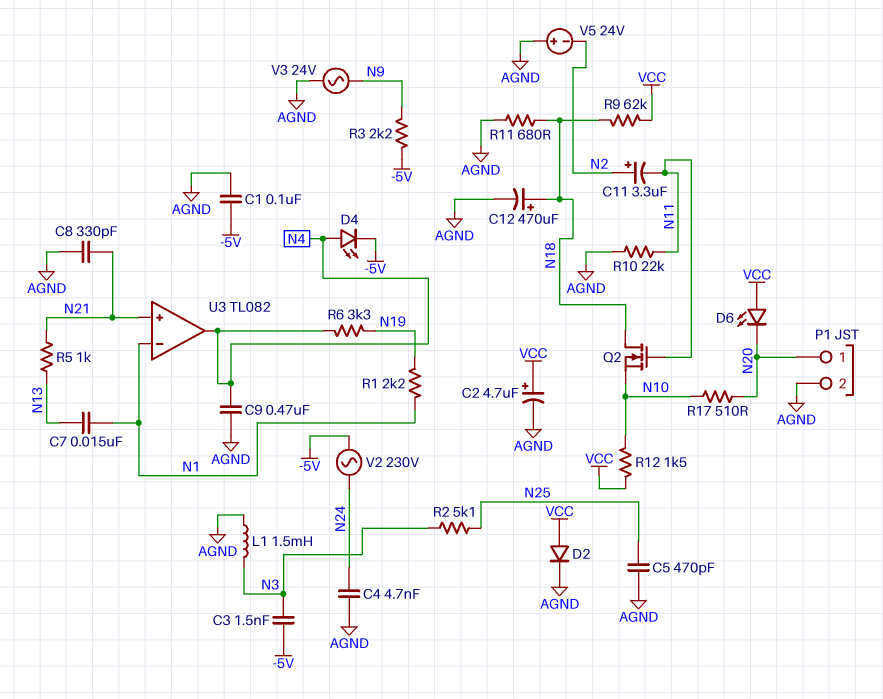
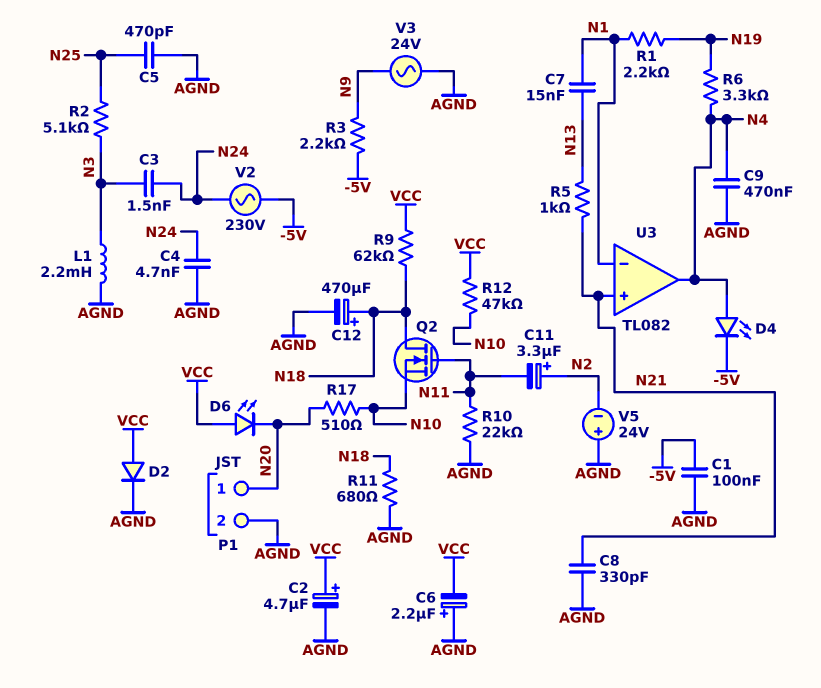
C3: 1.5nF (-5V, N3) -> 1.5nF (N3, N24)
C6: none -> 2.2uF (plus AGND, minus VCC)
L1: 1.5mH (AGND, N3) -> 2.2mH (AGND, N3)
R12: 1.5k (N10, VCC) -> 47k (N10, VCC)

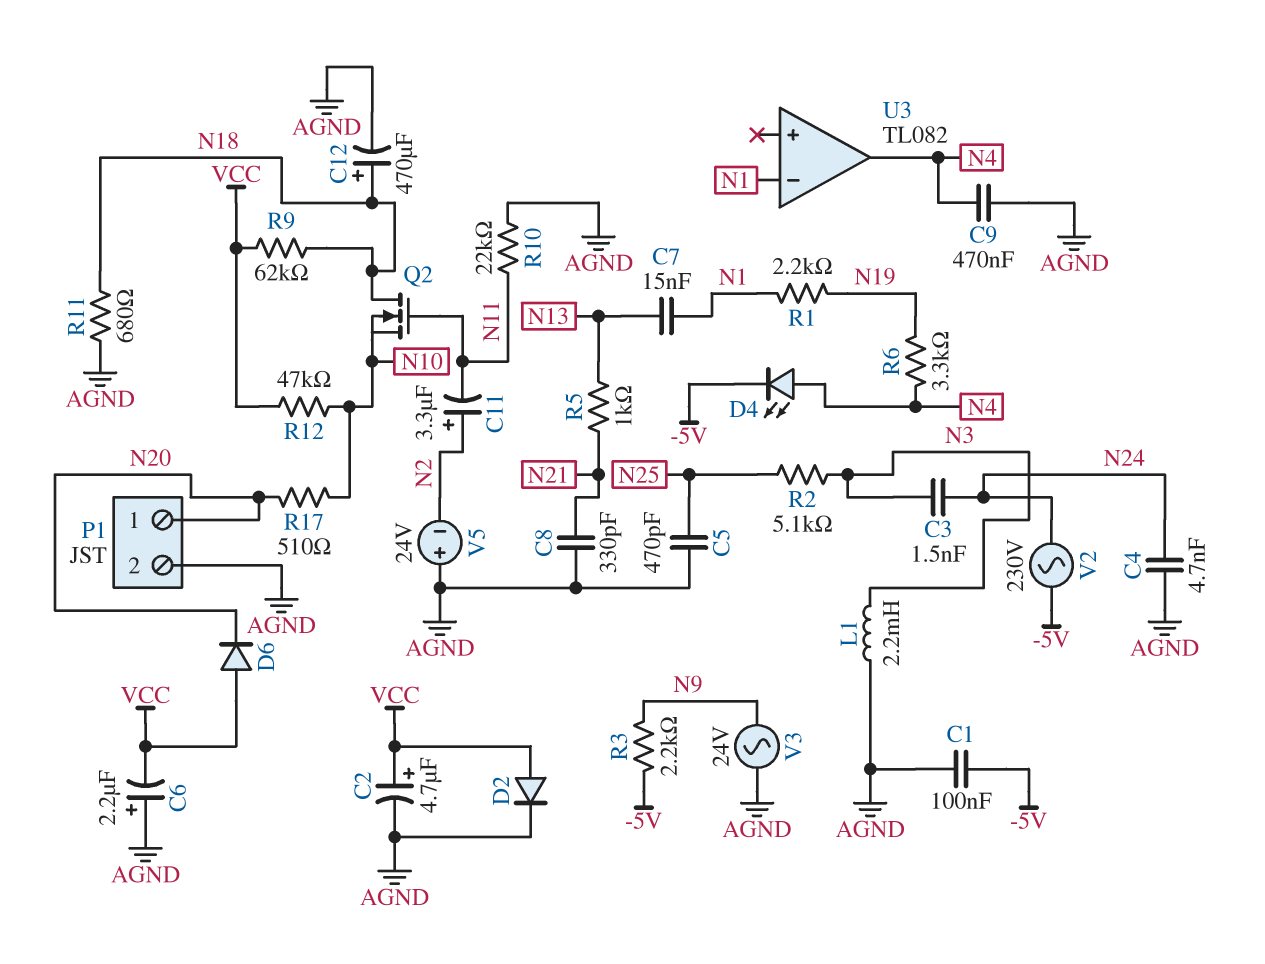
D6: LED (A VCC, K N20) -> diode (A VCC, K N20)
U3 pin in+: N21 -> none

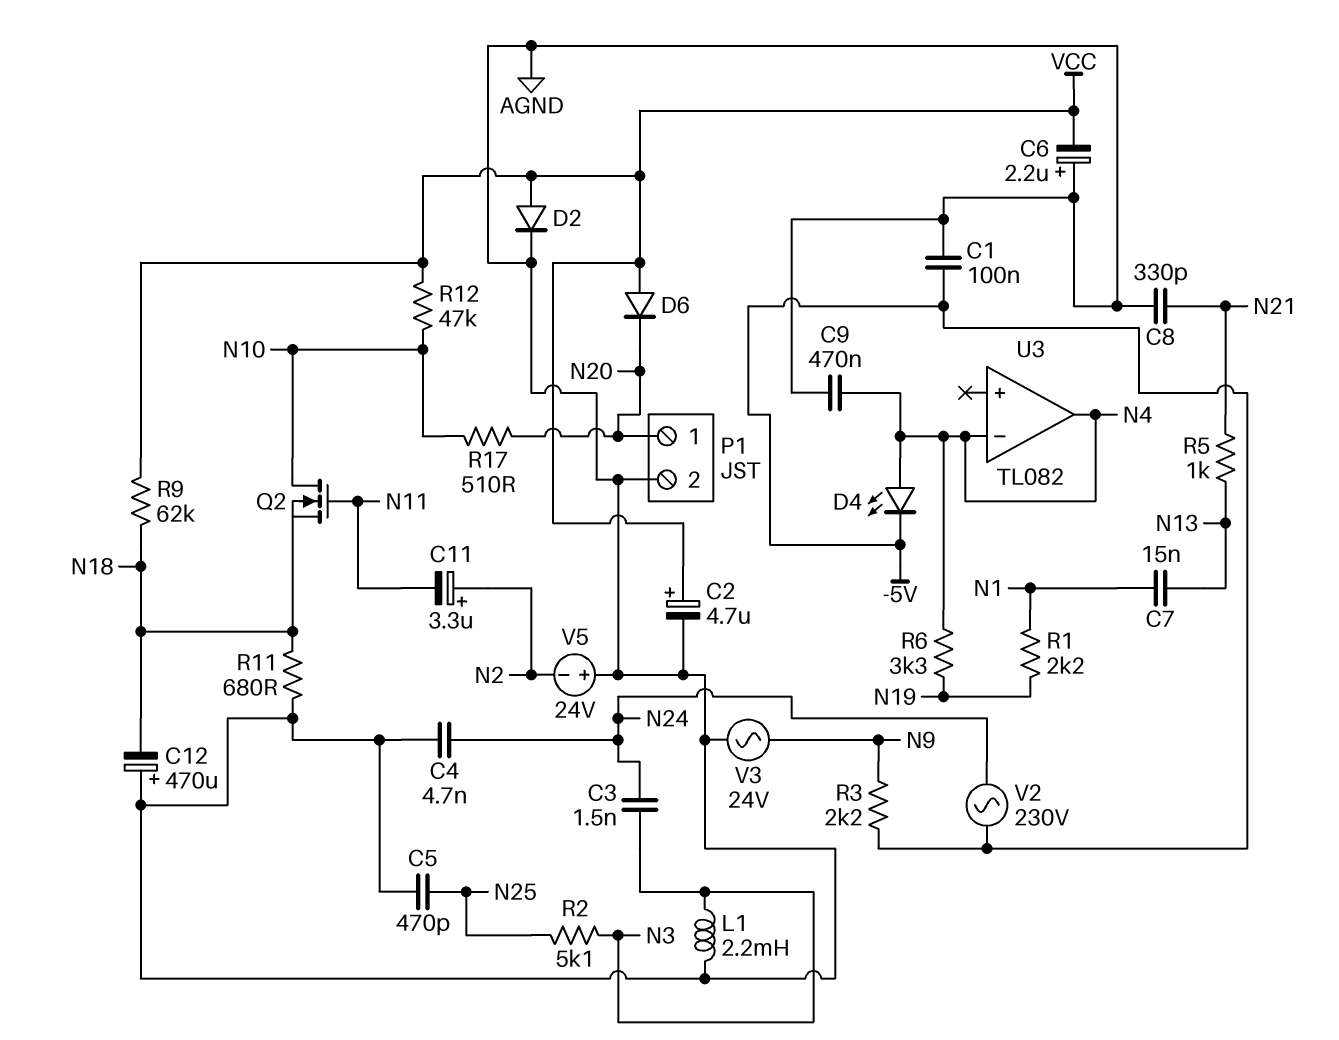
C12: 470uF (plus N18, minus AGND) -> 470uF (plus AGND, minus N18)
Q2: NMOS (G N11, D N18, S N10) -> NMOS (G N11, D N10, S N18)
R10: 22k (AGND, N11) -> none
U3 pin in-: N1 -> N4

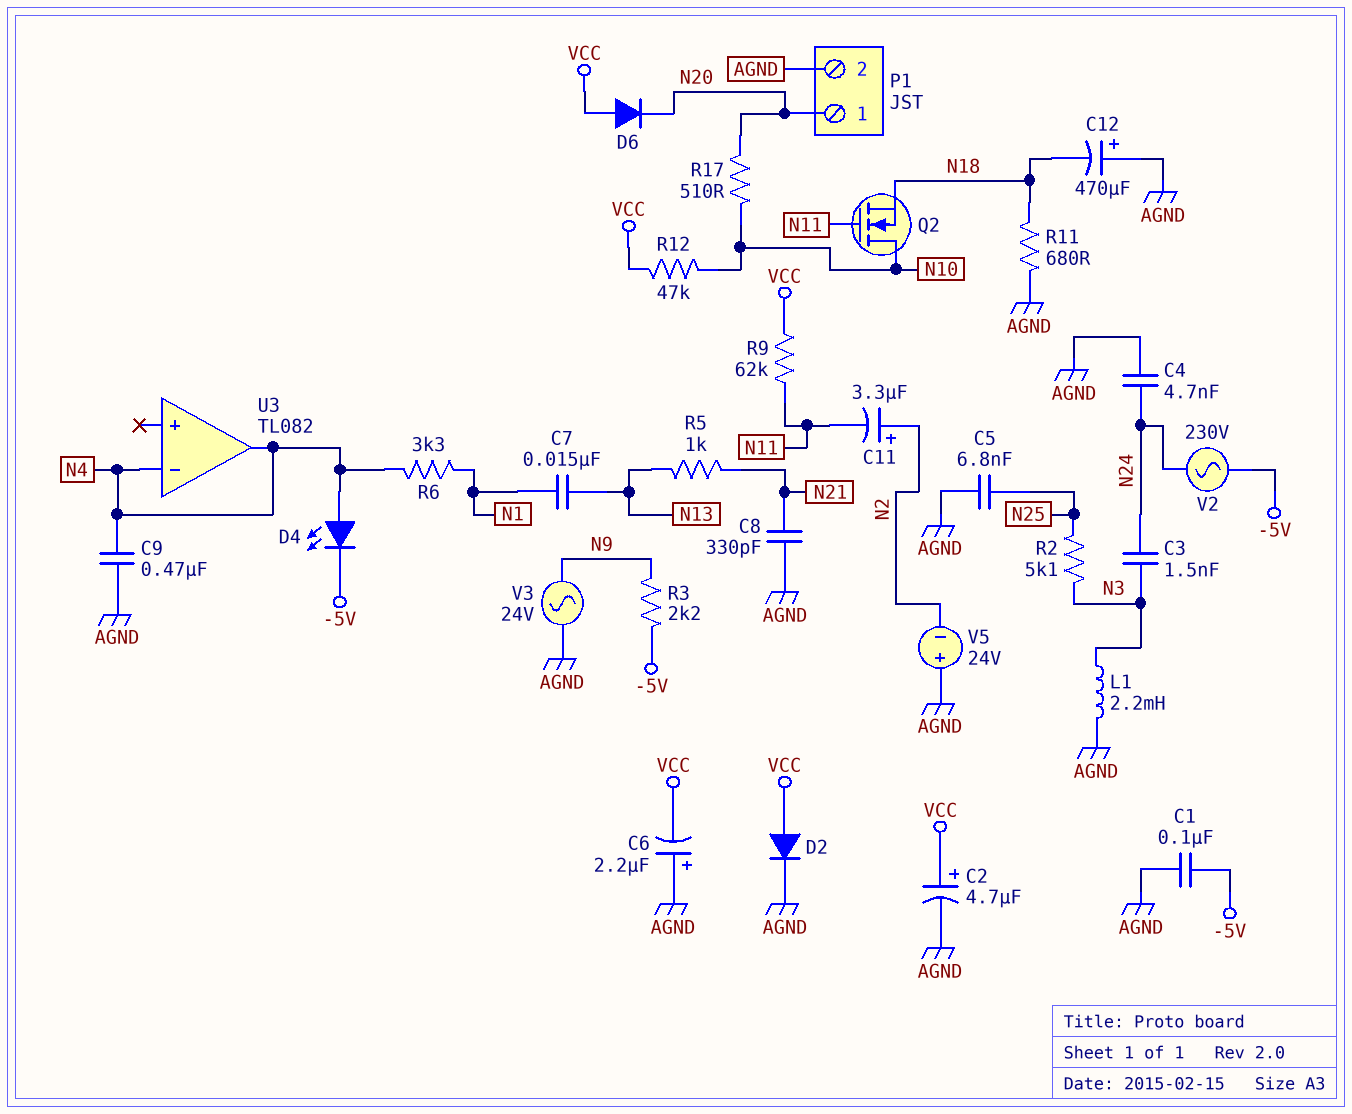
C5: 470pF (AGND, N25) -> 6.8nF (AGND, N25)
R1: 2.2k (N1, N19) -> none
R6: 3.3k (N4, N19) -> 3.3k (N1, N4)
R9: 62k (N18, VCC) -> 62k (N11, VCC)

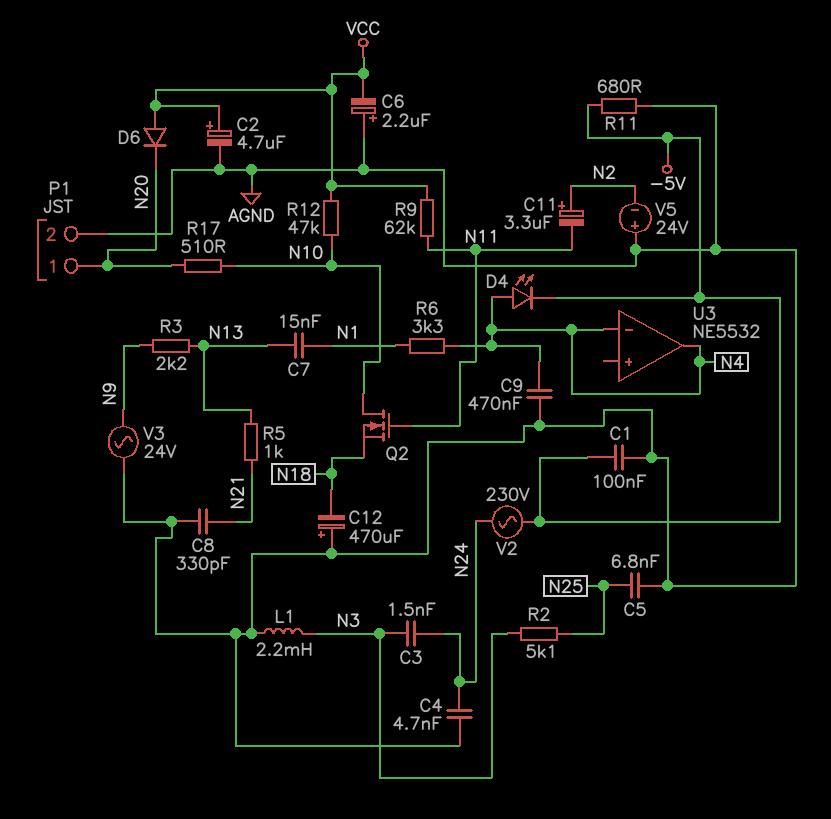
D2: diode (A VCC, K AGND) -> none
R3: 2.2k (-5V, N9) -> 2.2k (N9, N13)
R11: 680 (AGND, N18) -> 680 (-5V, AGND)
U3: TL082 -> NE5532

